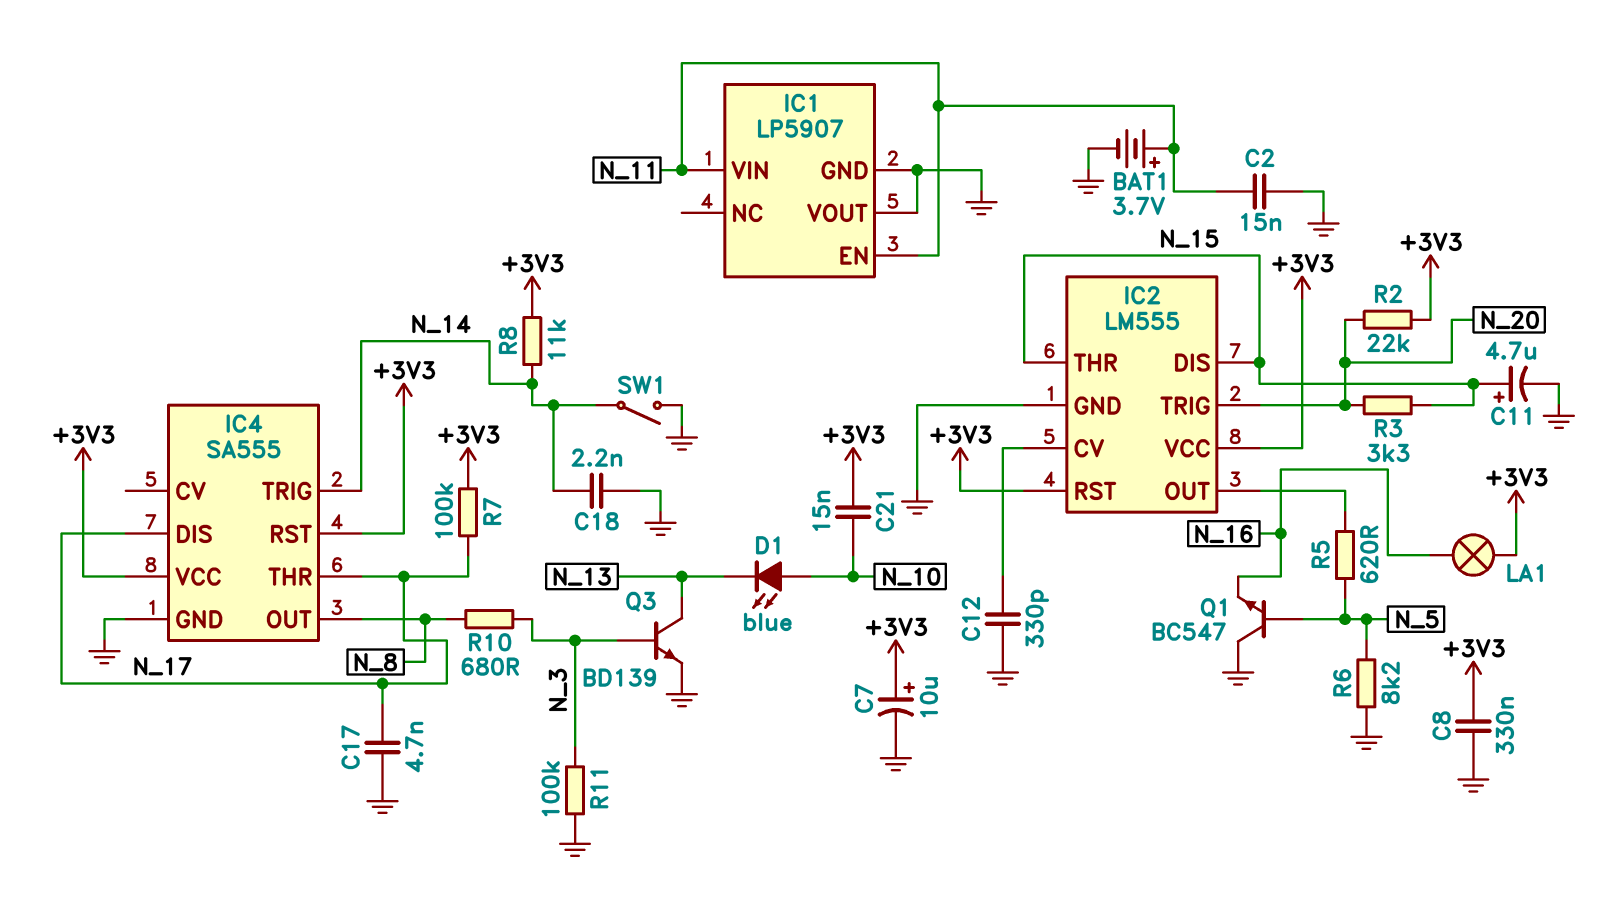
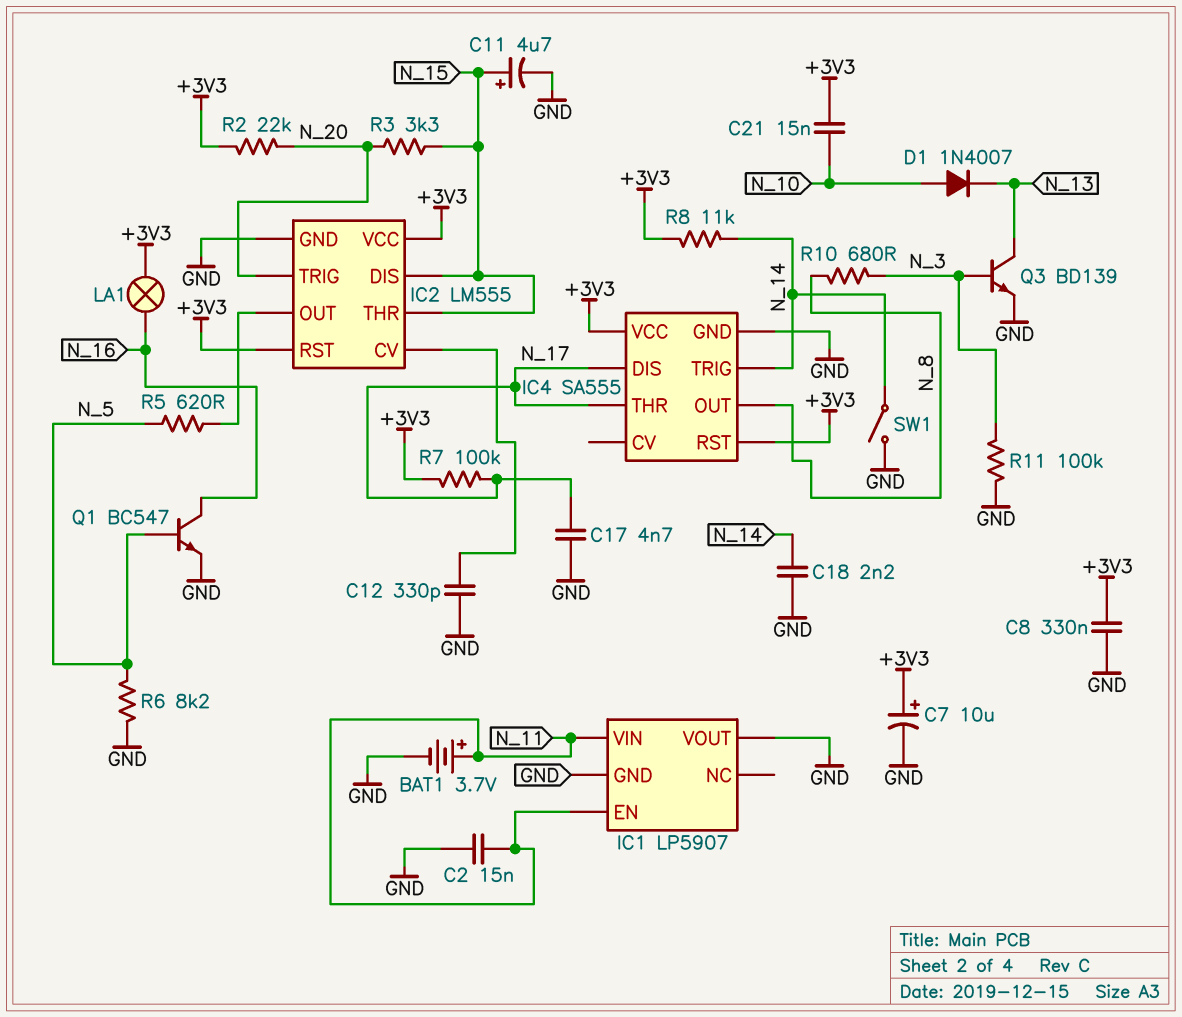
D1: LED blue (A N_10, K N_13) -> diode 1N4007 (A N_10, K N_13)
Q1: NPN BC547 (B N_5, C GND, E N_16) -> NPN BC547 (B N_5, C N_16, E GND)

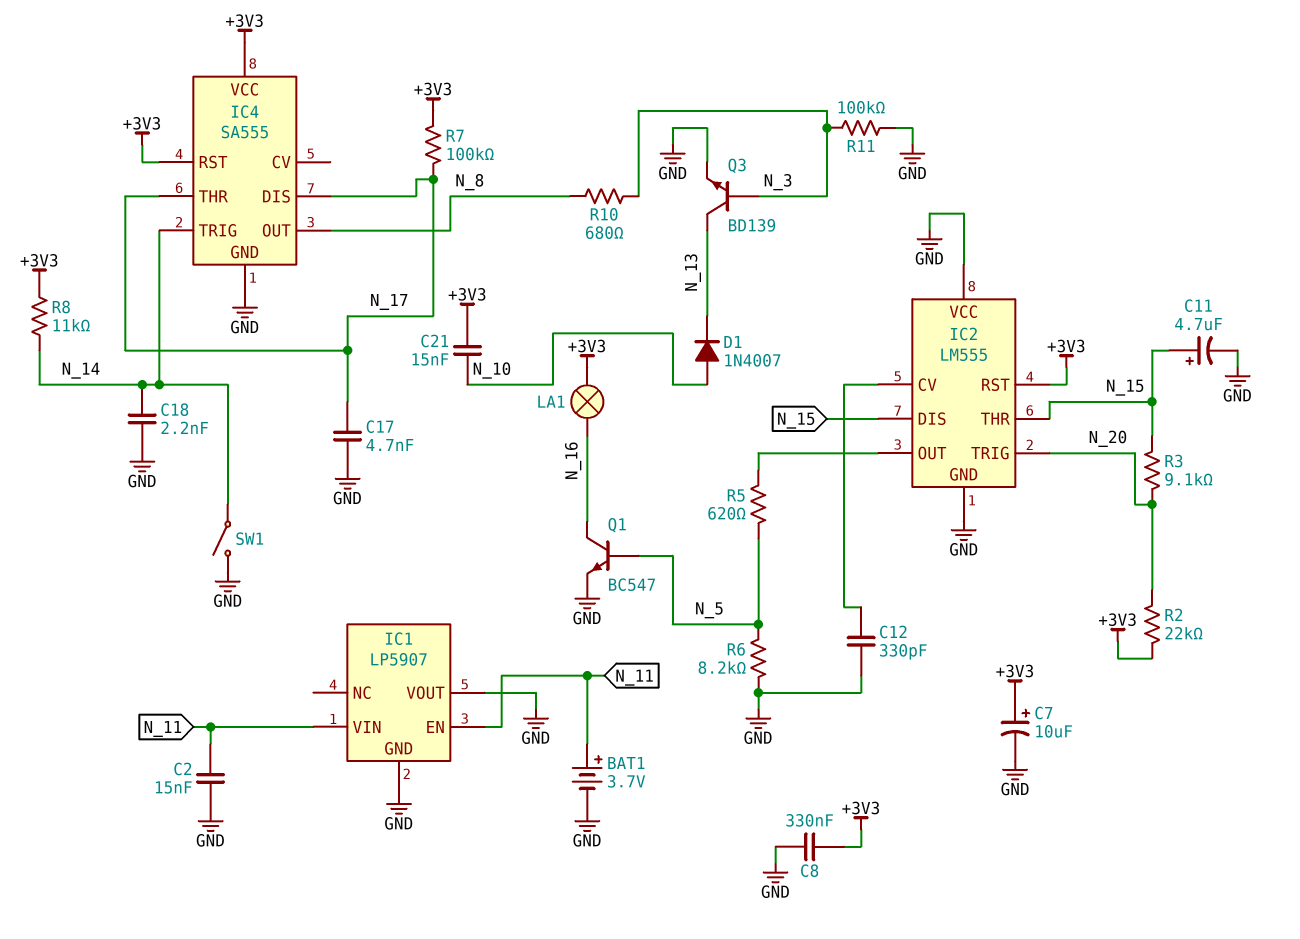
IC2 pin VCC: +3V3 -> GND
R3: 3.3k (N_15, N_20) -> 9.1k (N_15, N_20)

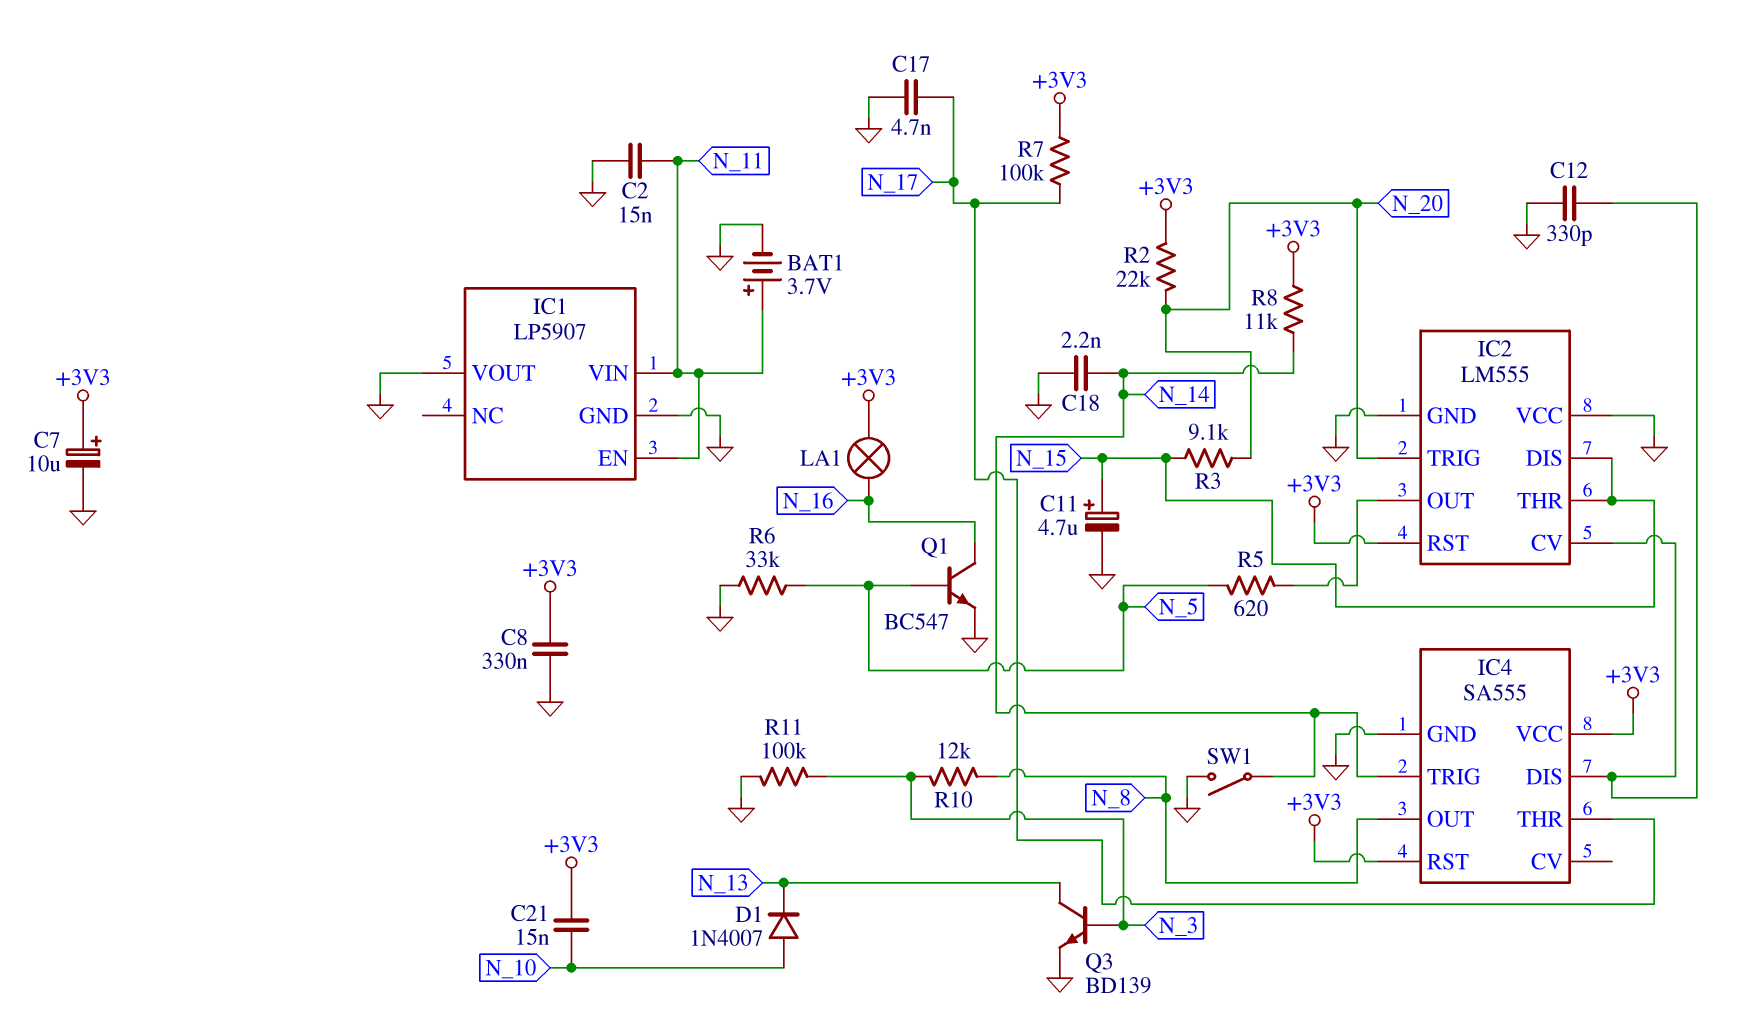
IC4 pin DIS: N_17 -> IC2/CV
R6: 8.2k (GND, N_5) -> 33k (GND, N_5)
R10: 680 (N_3, N_8) -> 12k (N_3, N_8)

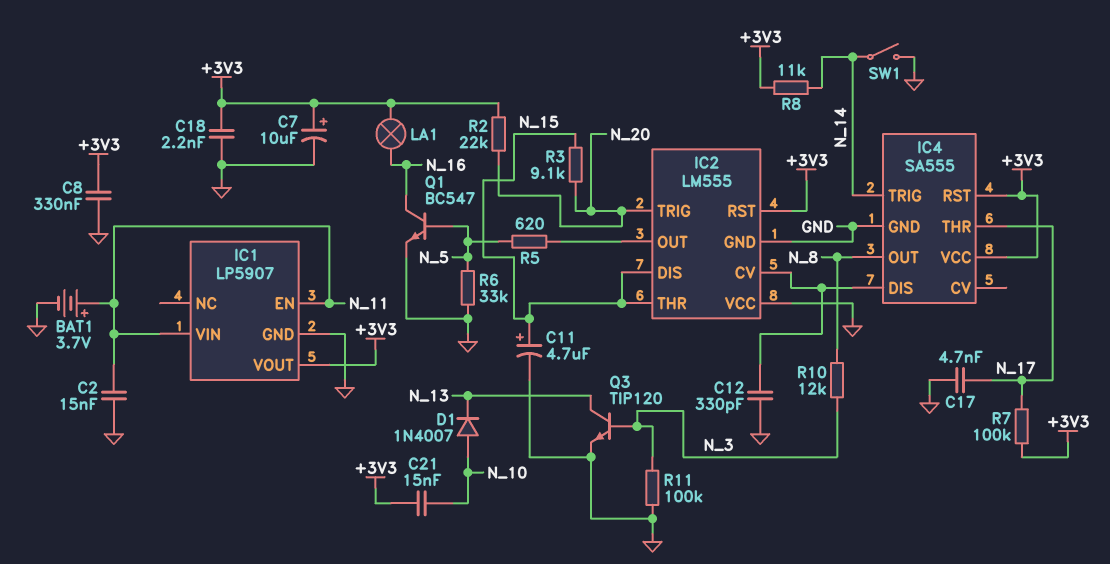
C18: 2.2nF (GND, N_14) -> 2.2nF (+3V3, GND)
IC1 pin VOUT: GND -> +3V3
Q3: NPN BD139 (B N_3, C N_13, E GND) -> NPN TIP120 (B N_3, C N_13, E GND)

